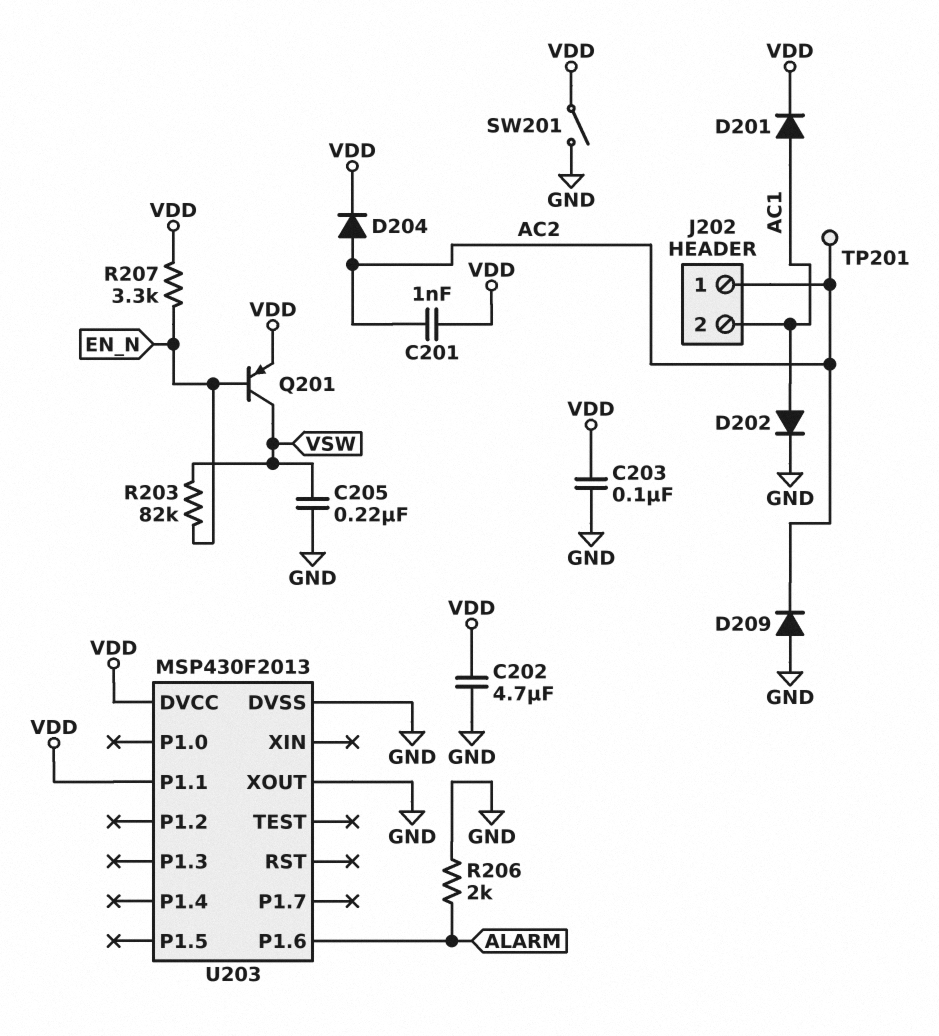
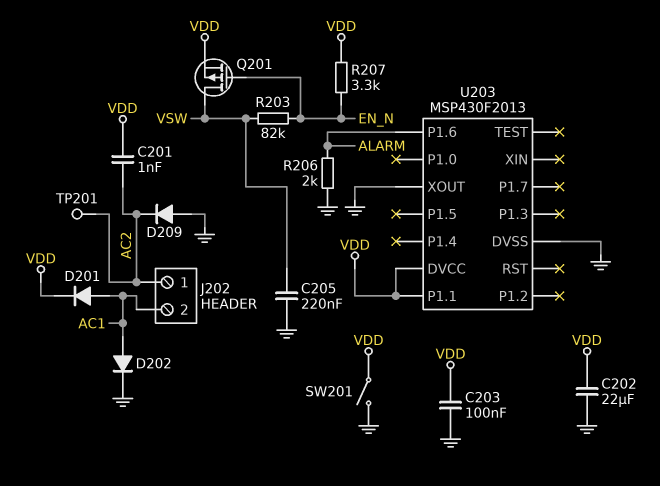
C202: 4.7uF (GND, VDD) -> 22uF (GND, VDD)
D204: diode (A AC2, K VDD) -> none
Q201: PNP (B EN_N, C VSW, E VDD) -> PMOS (G EN_N, D VSW, S VDD)

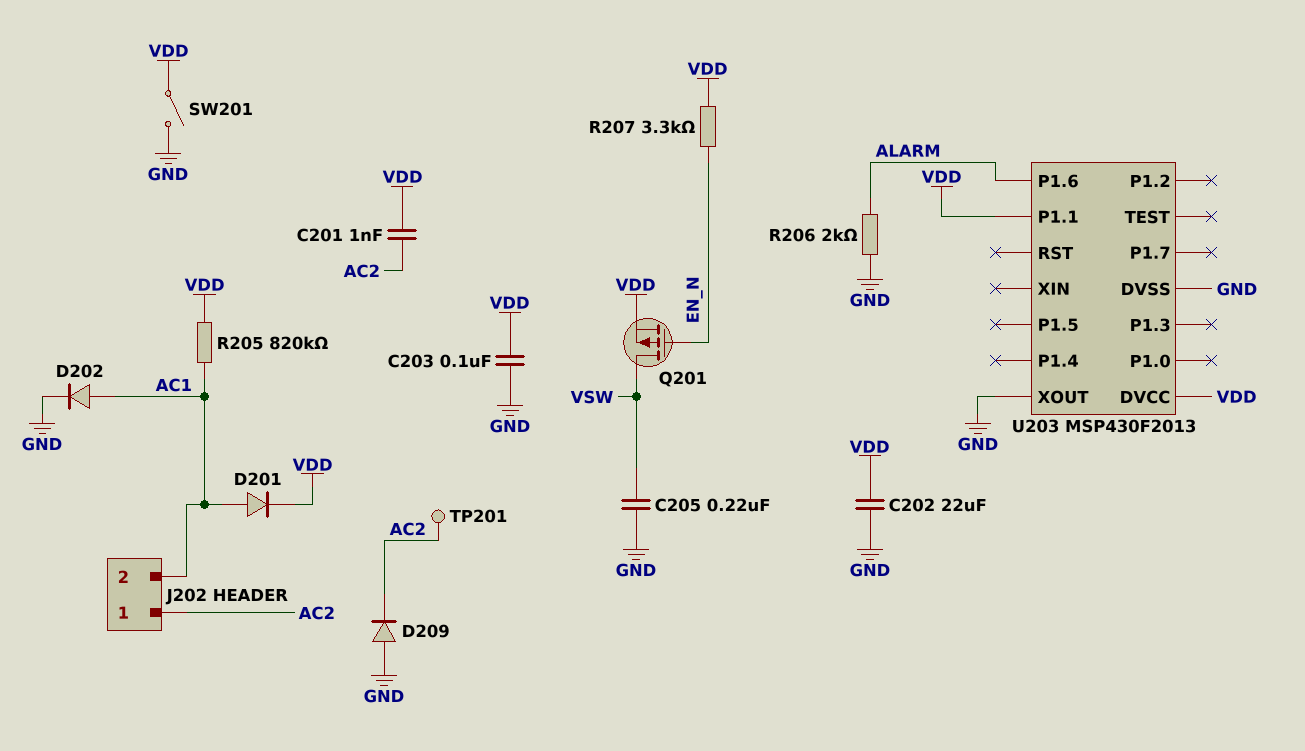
R203: 82k (EN_N, VSW) -> none
R205: none -> 820k (AC1, VDD)

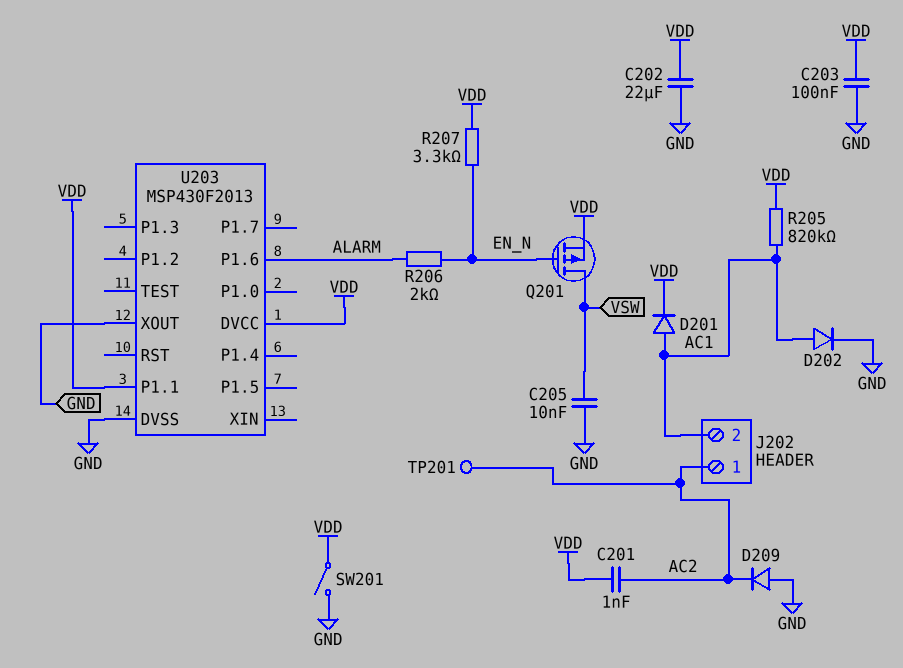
C205: 220nF (GND, VSW) -> 10nF (GND, VSW)
R206: 2k (ALARM, GND) -> 2k (ALARM, EN_N)

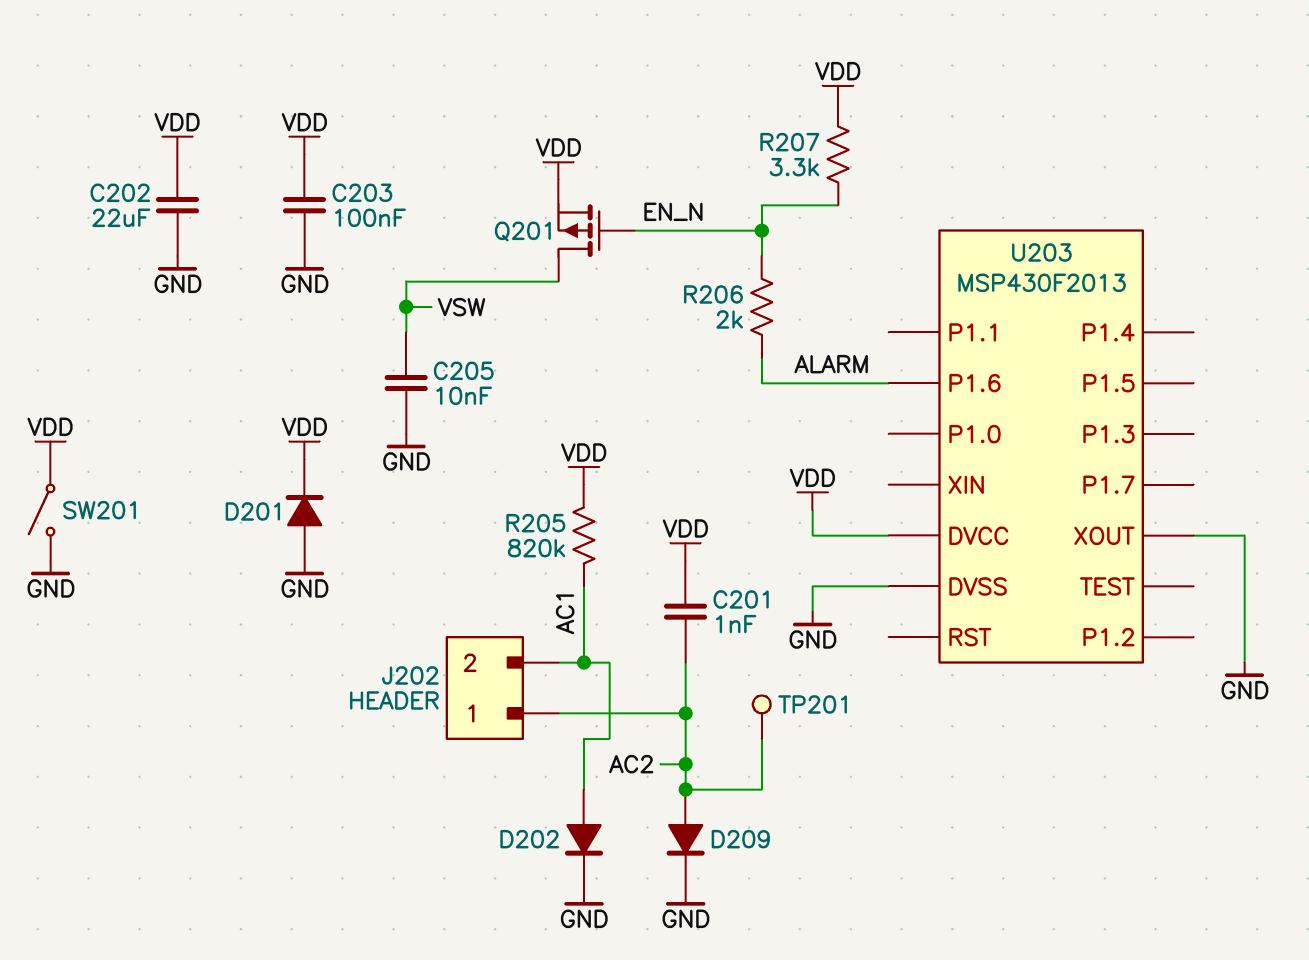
D201: diode (A AC1, K VDD) -> diode (A GND, K VDD)
D209: diode (A GND, K AC2) -> diode (A AC2, K GND)
U203 pin P1.1: VDD -> none

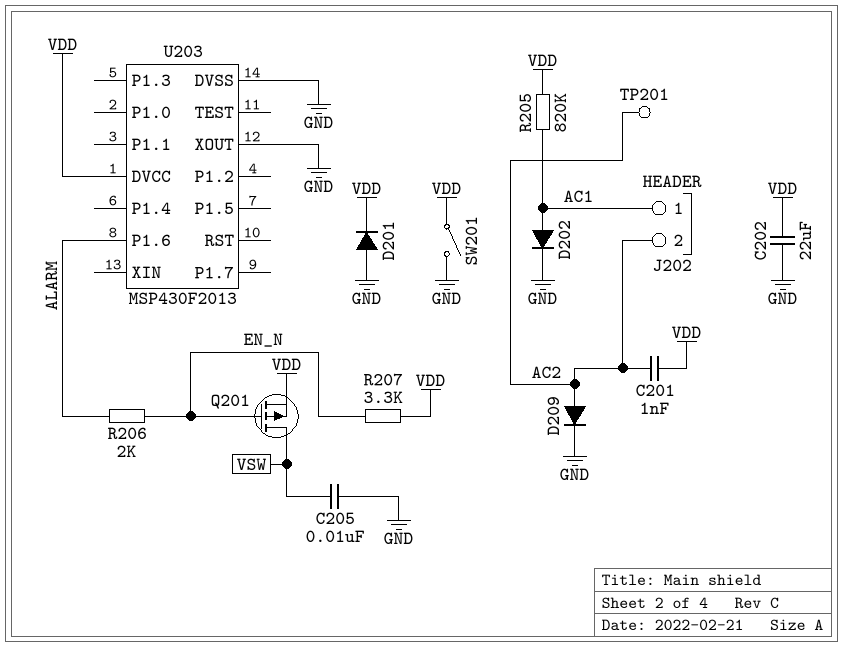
C203: 100nF (GND, VDD) -> none
J202 pin 1: AC2 -> AC1
J202 pin 2: AC1 -> AC2

